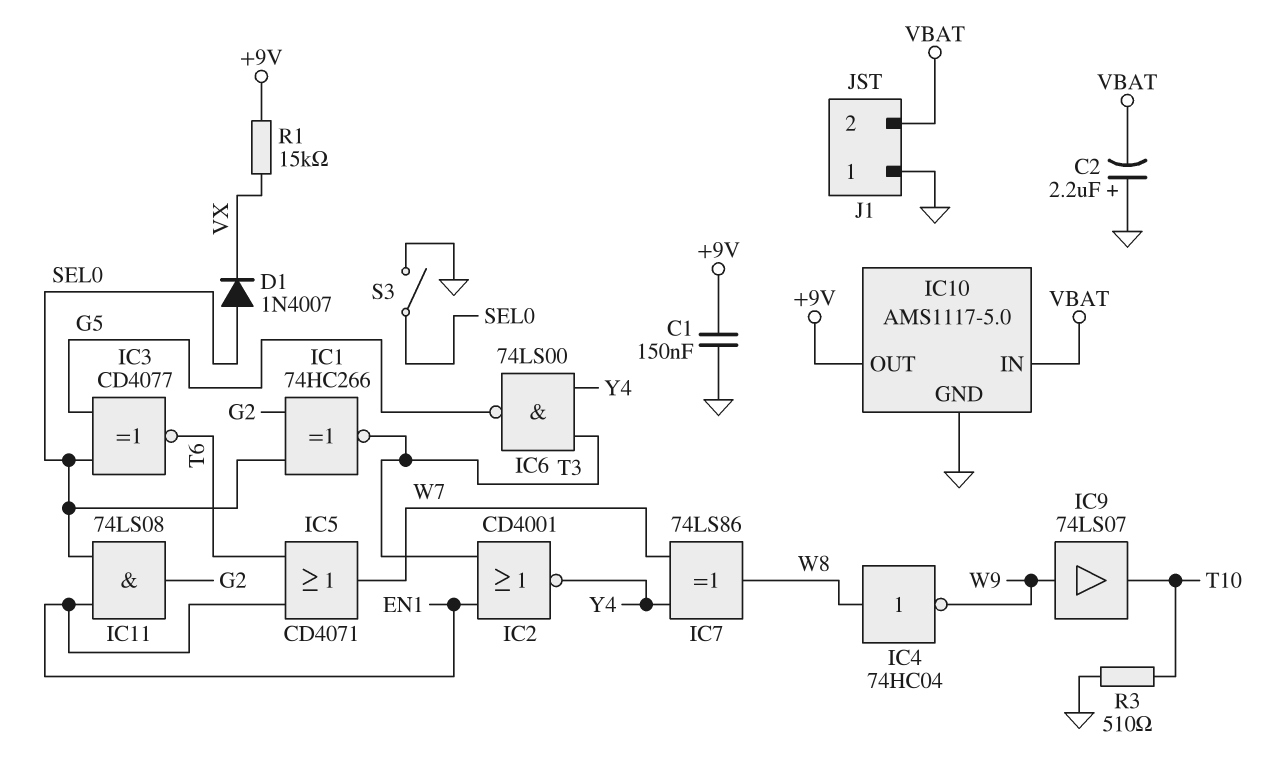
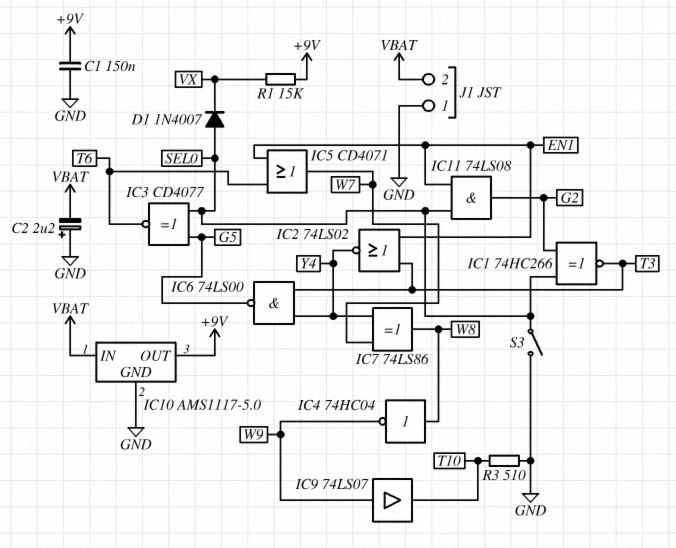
IC2: NOR CD4001 (in EN1, in T3, out Y4) -> NOR 74LS02 (in EN1, in T3, out Y4)

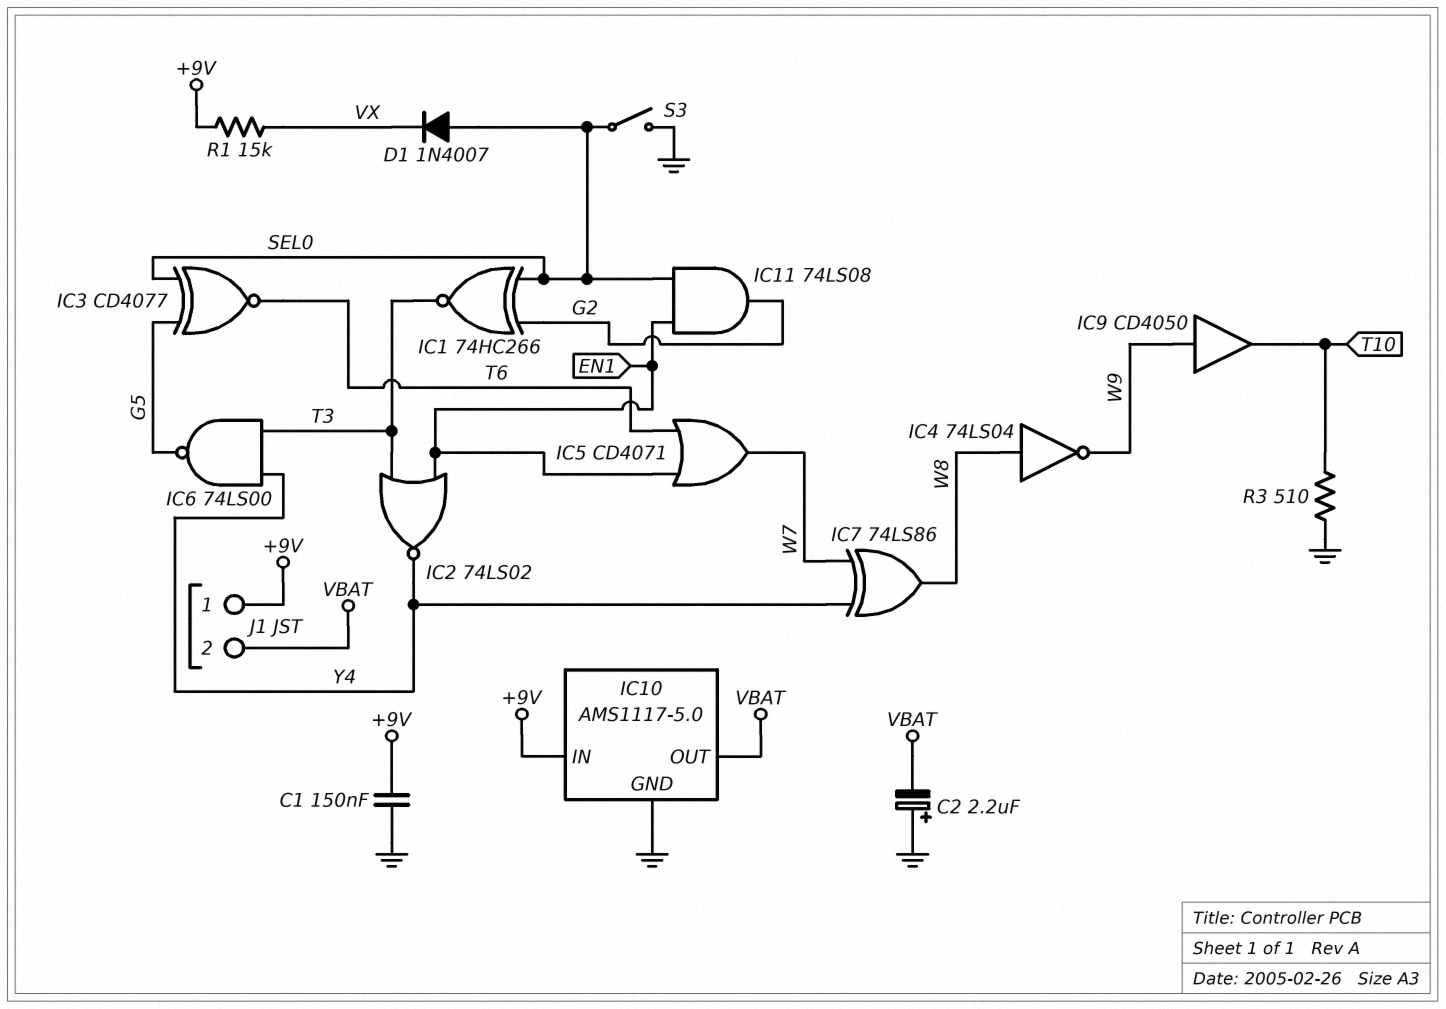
IC4: NOT 74HC04 (in W8, out W9) -> NOT 74LS04 (in W8, out W9)
IC9: buffer 74LS07 (in W9, out T10) -> buffer CD4050 (in W9, out T10)
IC10 pin IN: VBAT -> +9V
IC10 pin OUT: +9V -> VBAT
J1 pin 1: GND -> +9V

